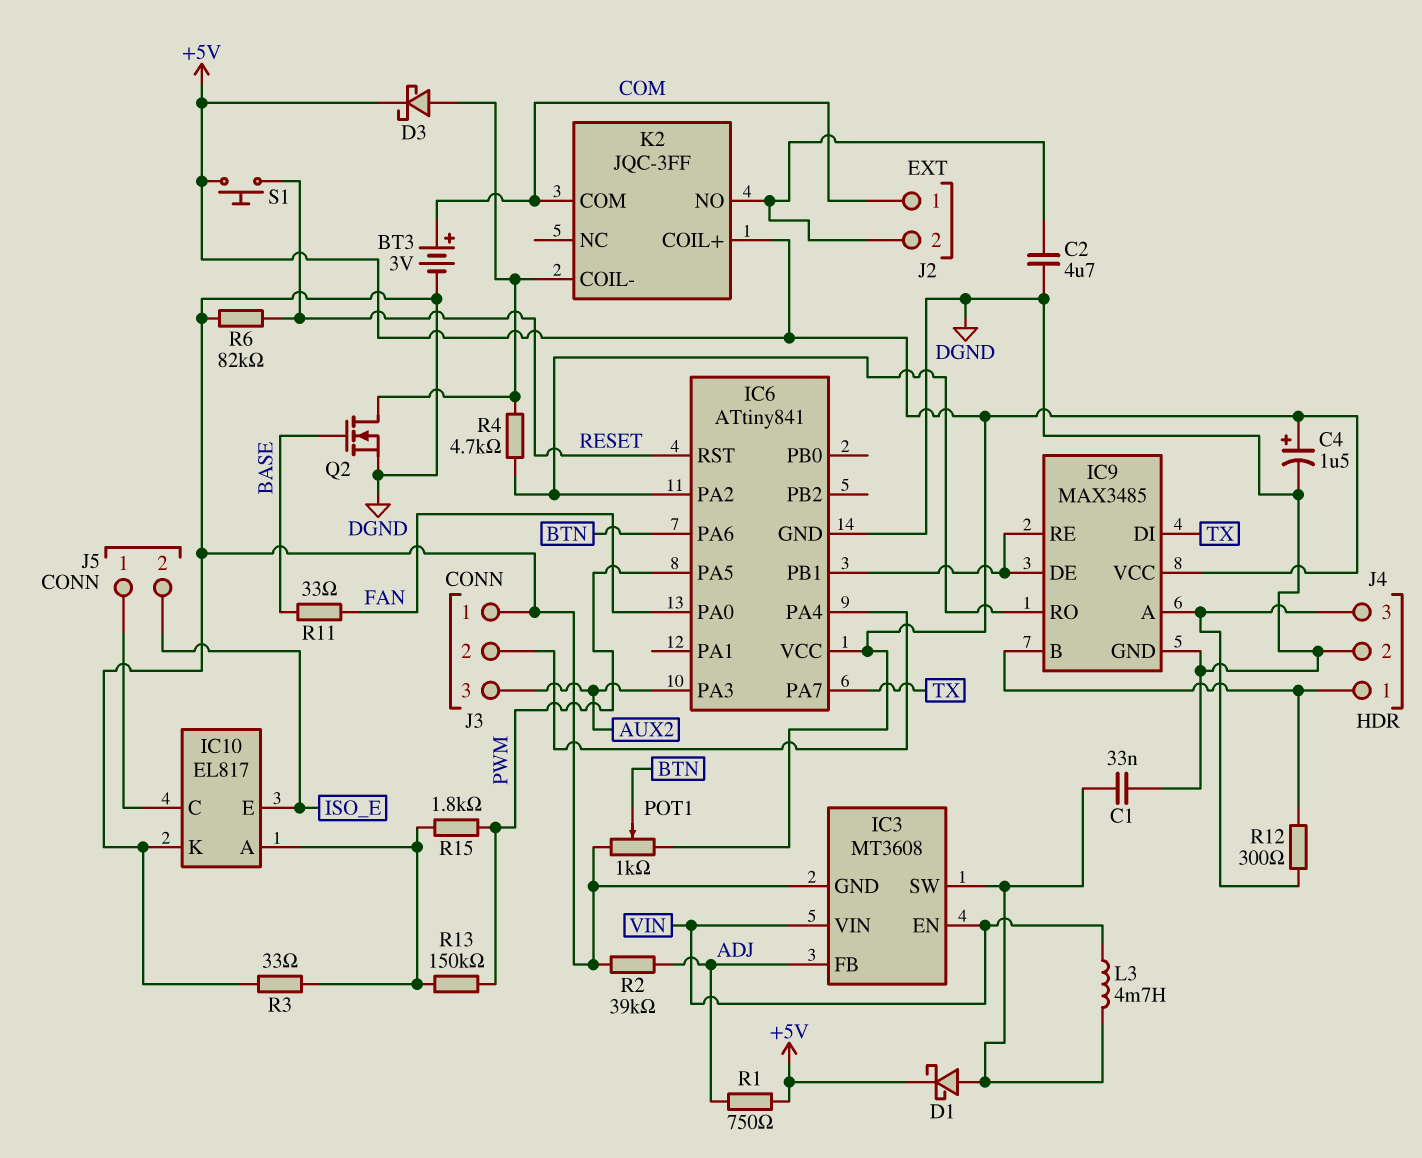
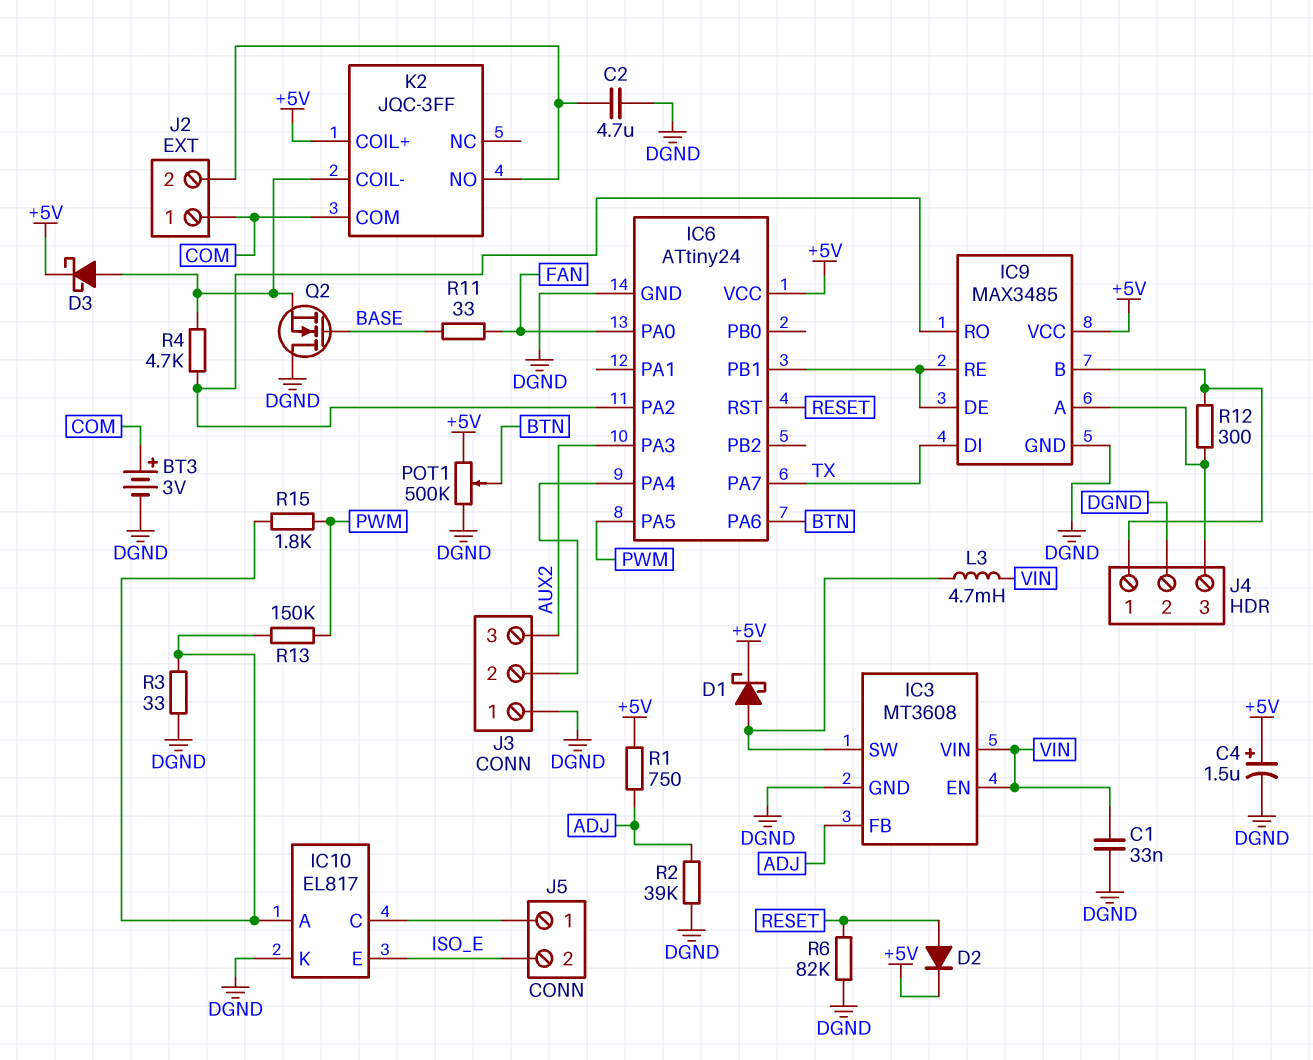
C1: 33nF (DGND, IC3/SW) -> 33nF (DGND, VIN)
D2: none -> diode (A RESET, K +5V)
IC6: ATtiny841 -> ATtiny24
POT1: 1k (+5V, DGND, wiper BTN) -> 500k (+5V, DGND, wiper BTN)
Q2: NMOS (G BASE, D K2/COIL-, S DGND) -> NMOS (G BASE, D DGND, S K2/COIL-)
S1: button (+5V, RESET) -> none

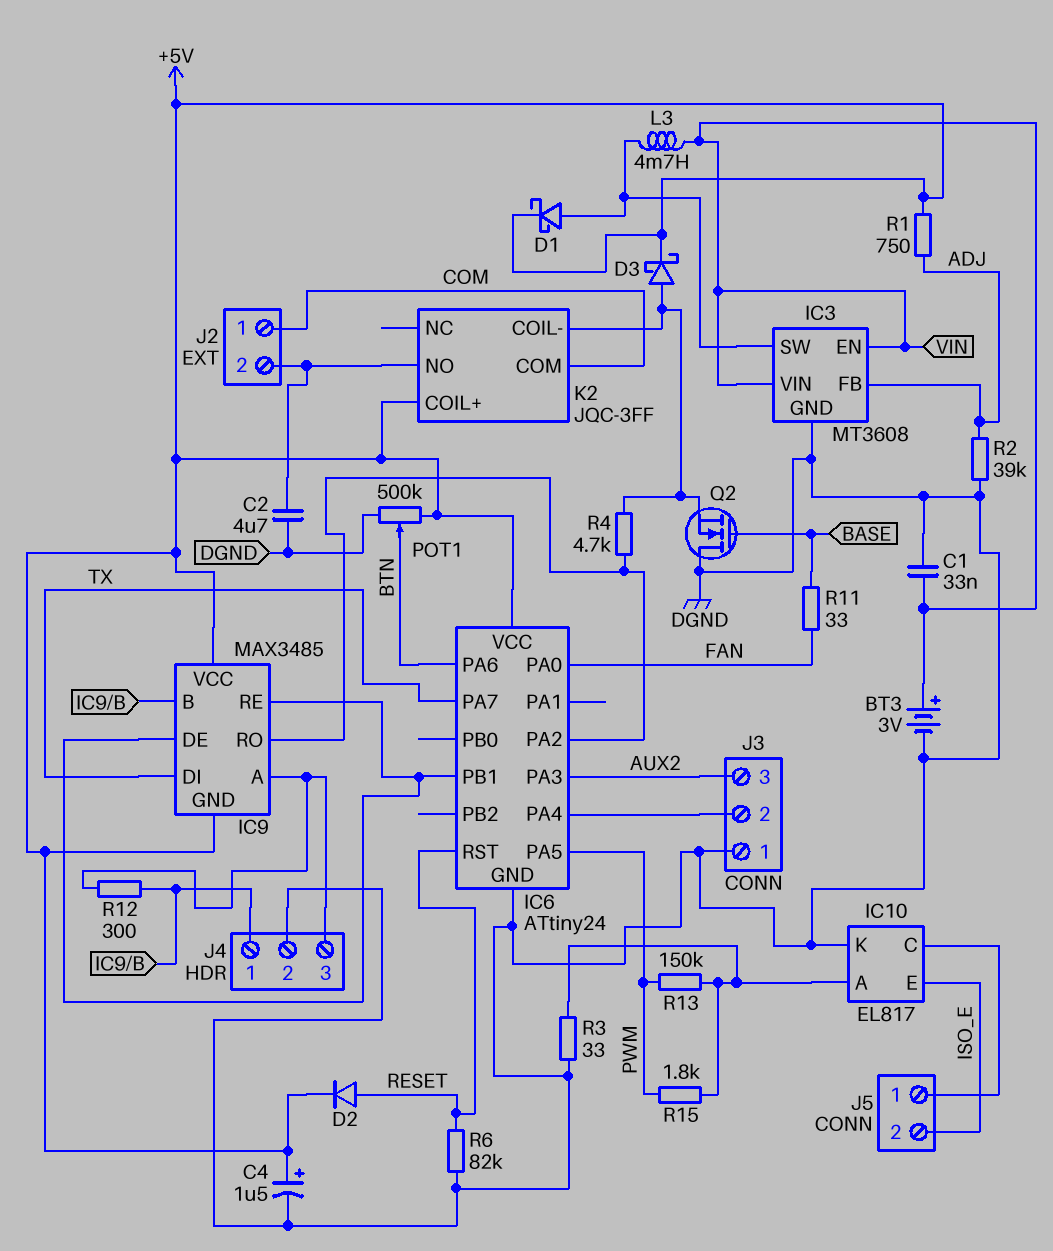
BT3: 3V (plus COM, minus DGND) -> 3V (plus VIN, minus DGND)
IC9 pin GND: DGND -> +5V

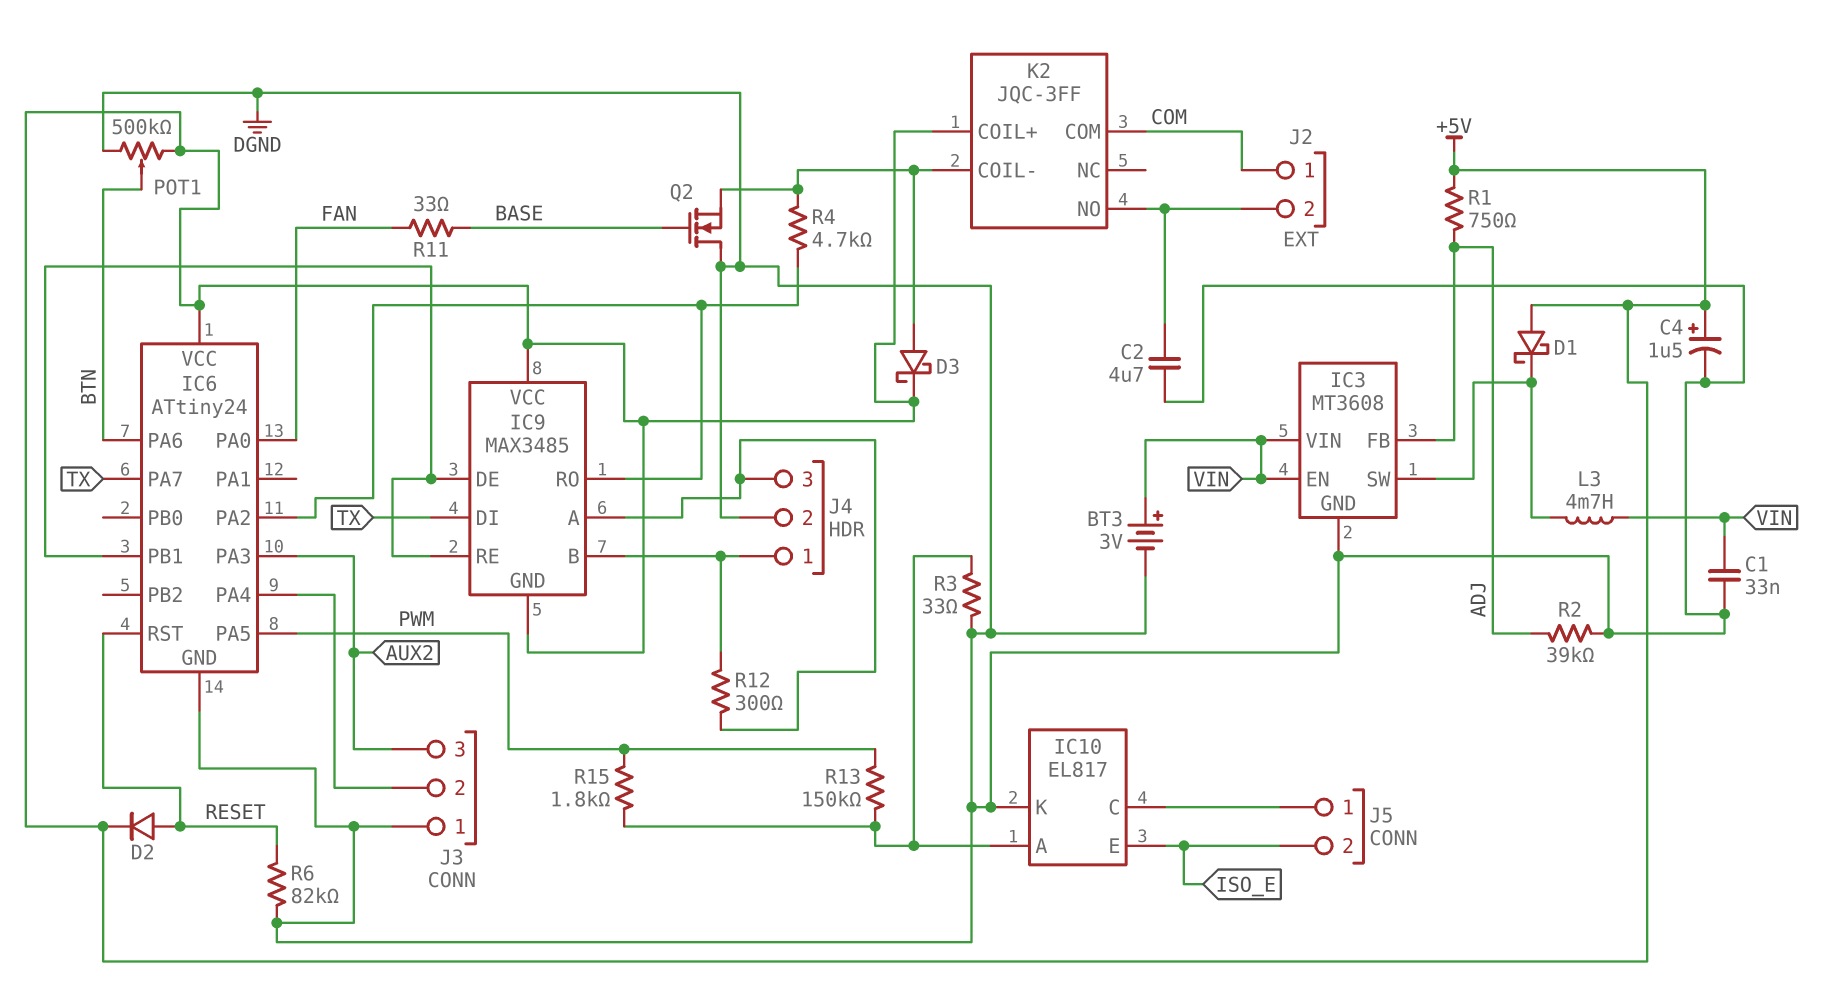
D1: schottky (A IC3/SW, K +5V) -> schottky (A +5V, K IC3/SW)

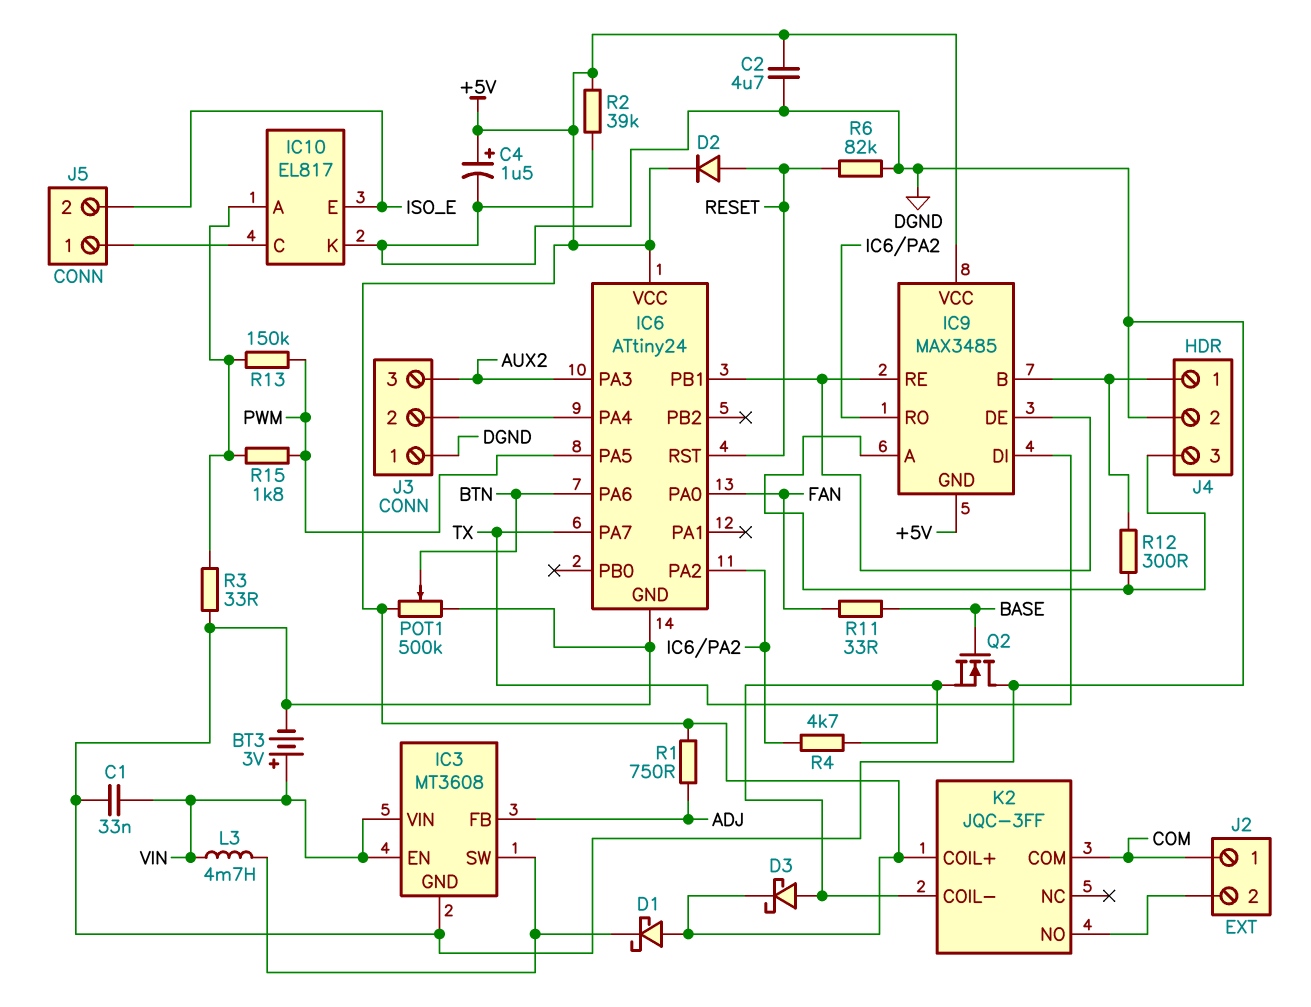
C2: 4.7uF (DGND, J2/2) -> 4.7uF (+5V, DGND)
R2: 39k (ADJ, DGND) -> 39k (+5V, DGND)

